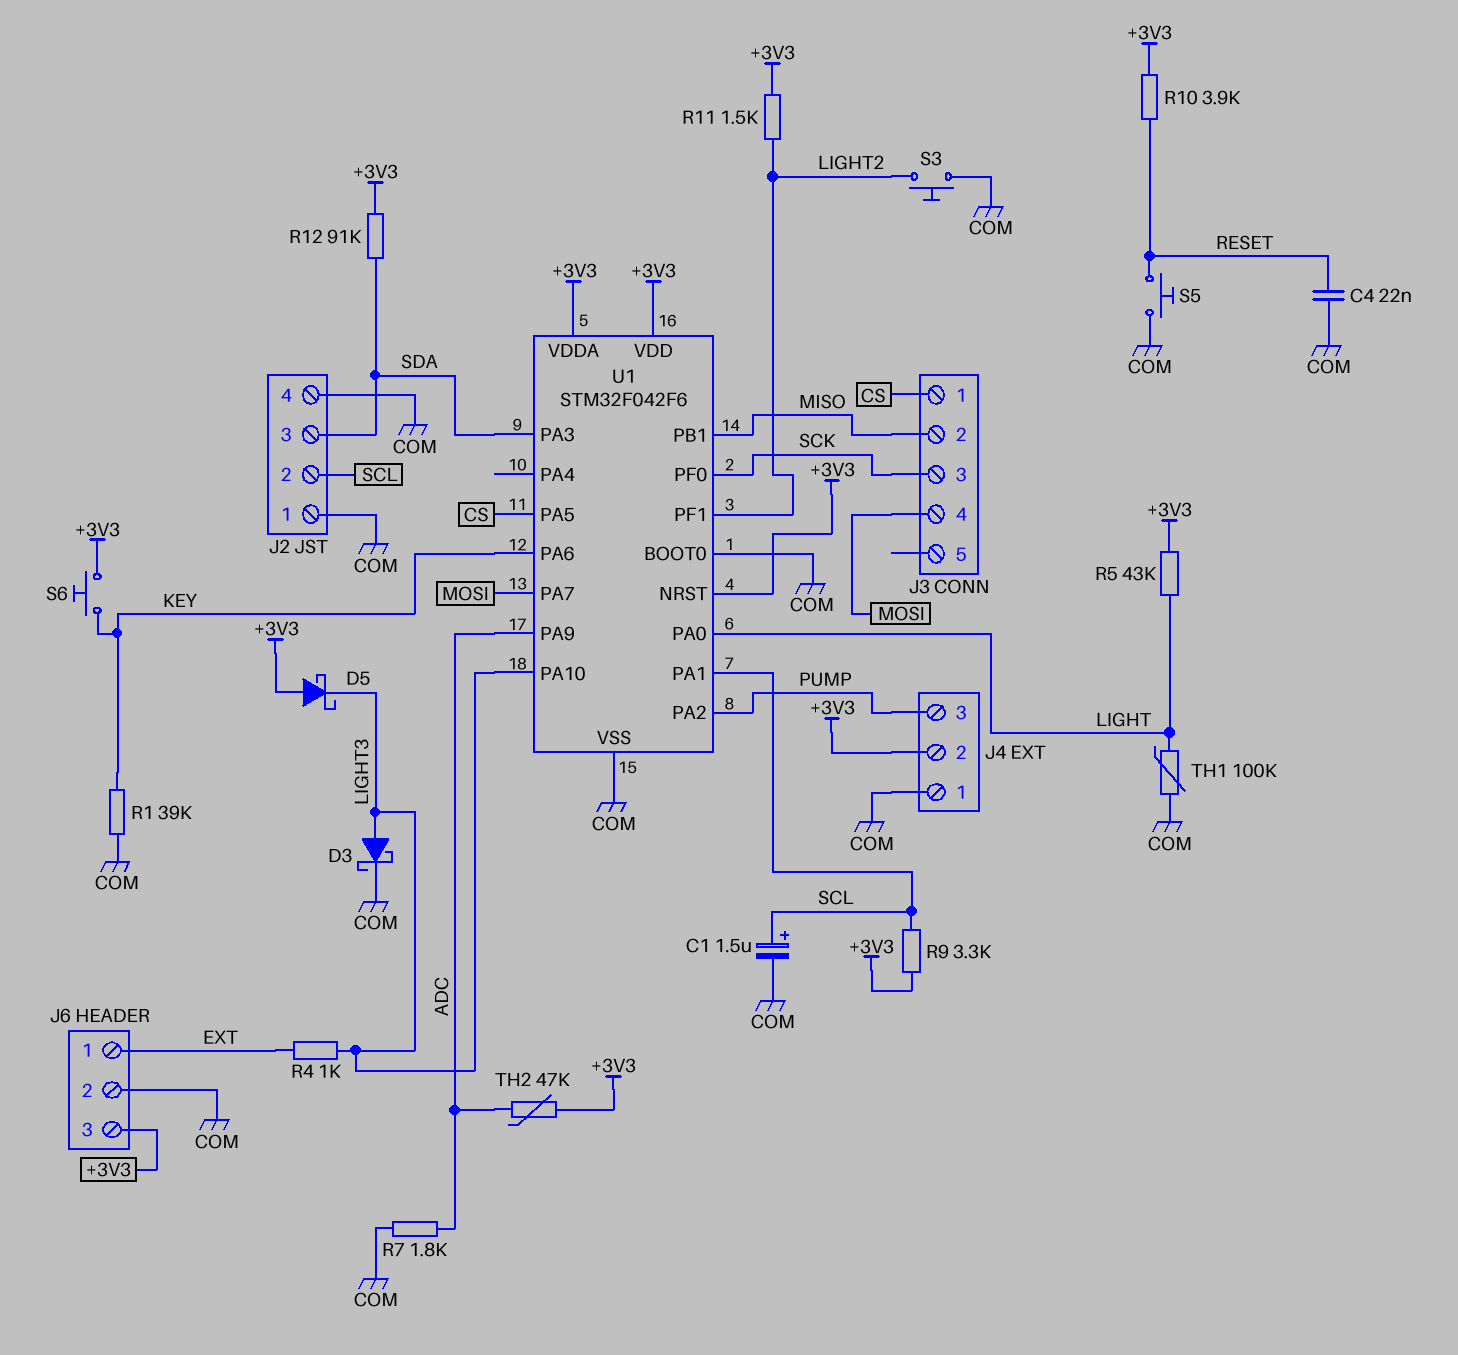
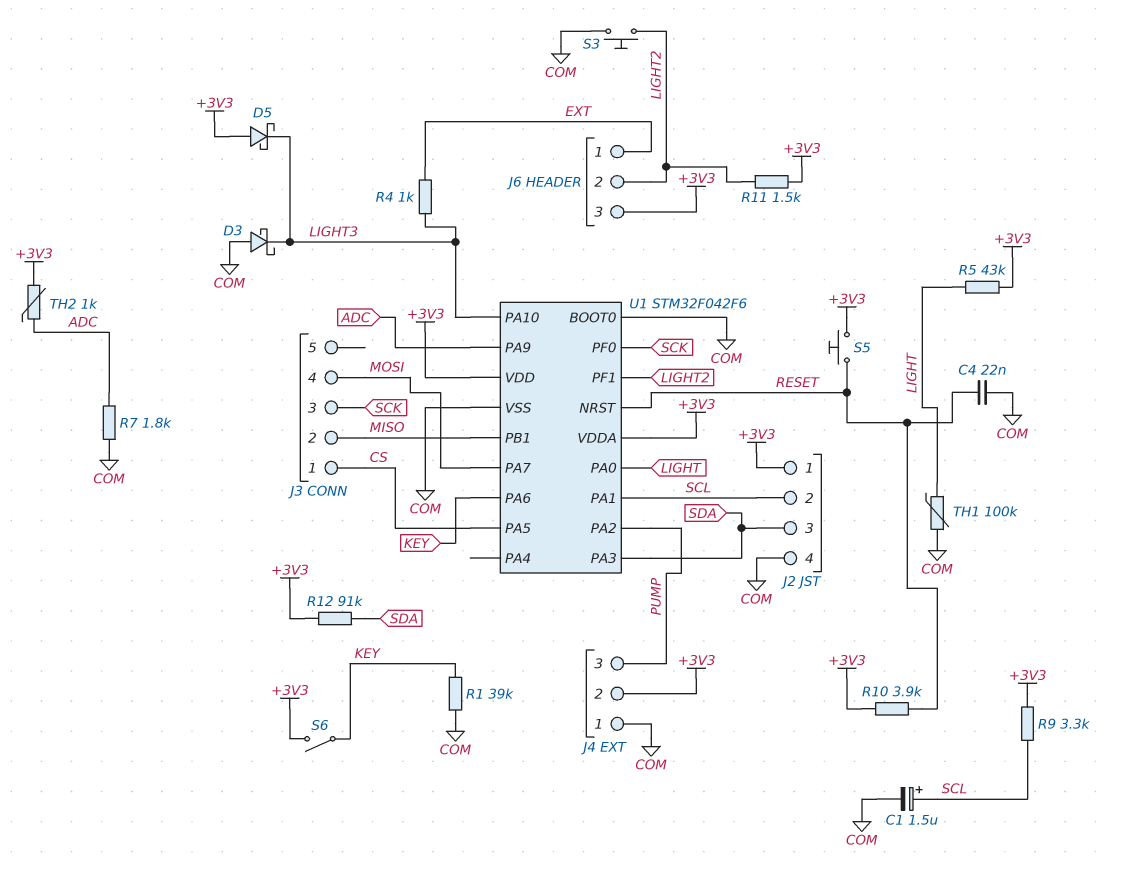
D3: schottky (A LIGHT3, K COM) -> schottky (A COM, K LIGHT3)
J2 pin 1: COM -> +3V3
J6 pin 2: COM -> LIGHT2
S5: button (COM, RESET) -> button (+3V3, RESET)
S6: button (+3V3, KEY) -> switch (+3V3, KEY)
TH2: 47k (+3V3, ADC) -> 1k (+3V3, ADC)
U1 pin NRST: +3V3 -> RESET

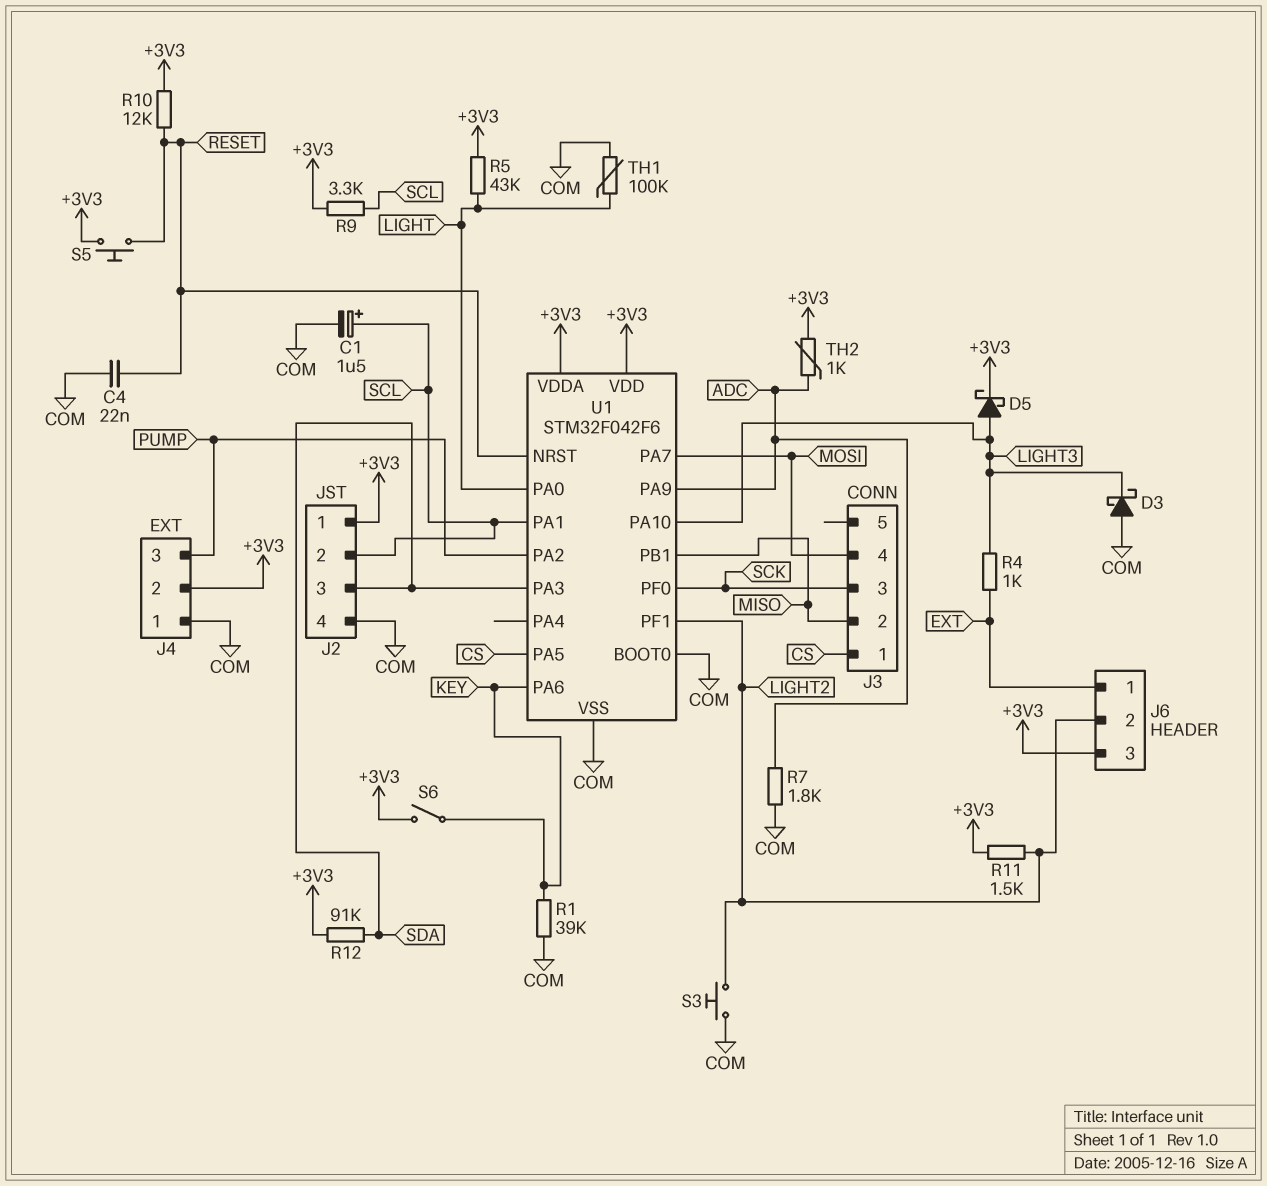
D5: schottky (A +3V3, K LIGHT3) -> schottky (A LIGHT3, K +3V3)
R10: 3.9k (+3V3, RESET) -> 12k (+3V3, RESET)

